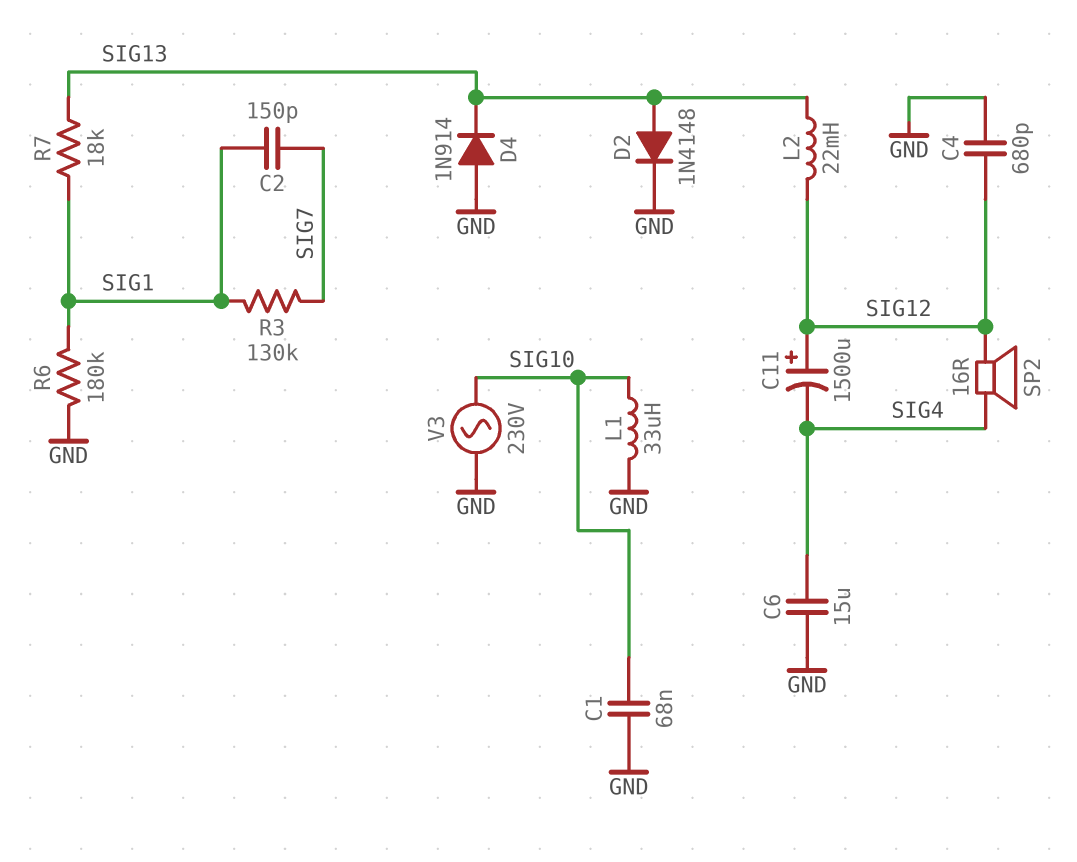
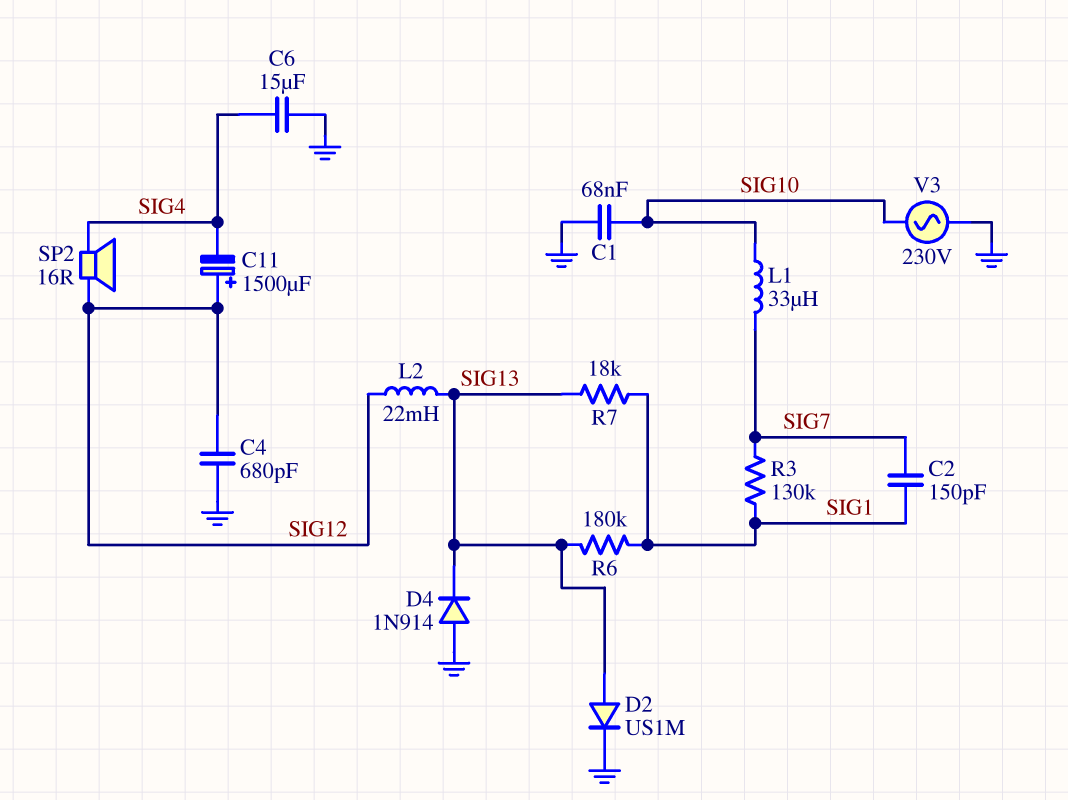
D2: diode 1N4148 (A SIG13, K GND) -> diode US1M (A SIG13, K GND)
L1: 33uH (GND, SIG10) -> 33uH (SIG7, SIG10)
R6: 180k (GND, SIG1) -> 180k (SIG1, SIG13)

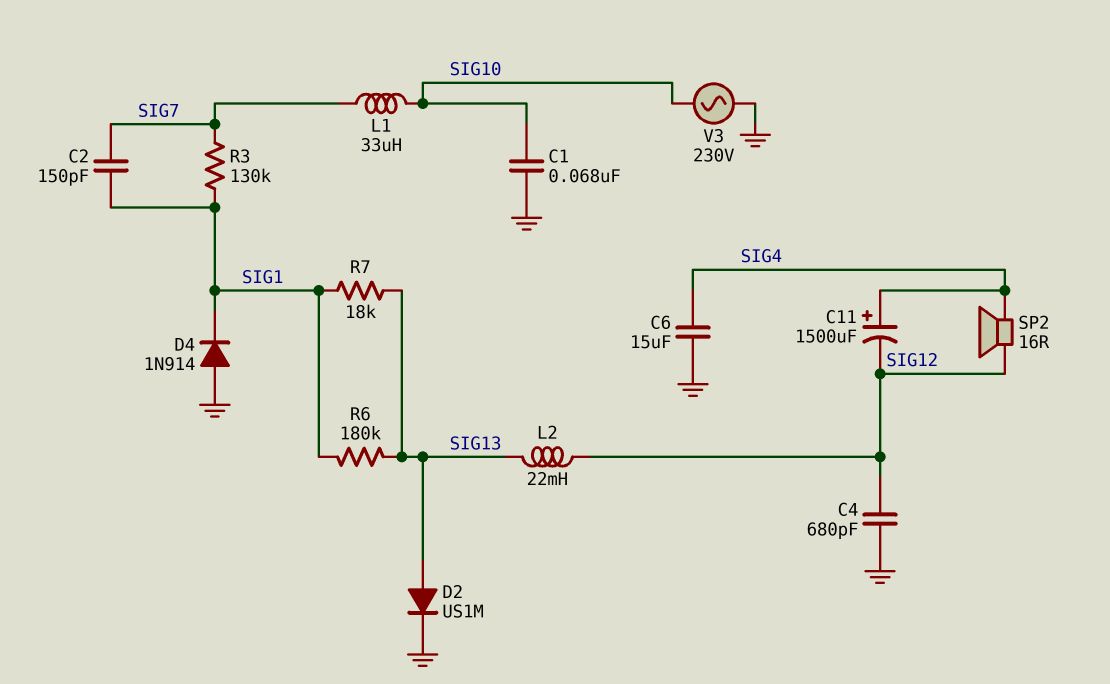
C11: 1500uF (plus SIG12, minus SIG4) -> 1500uF (plus SIG4, minus SIG12)
D4: diode 1N914 (A GND, K SIG13) -> diode 1N914 (A GND, K SIG1)

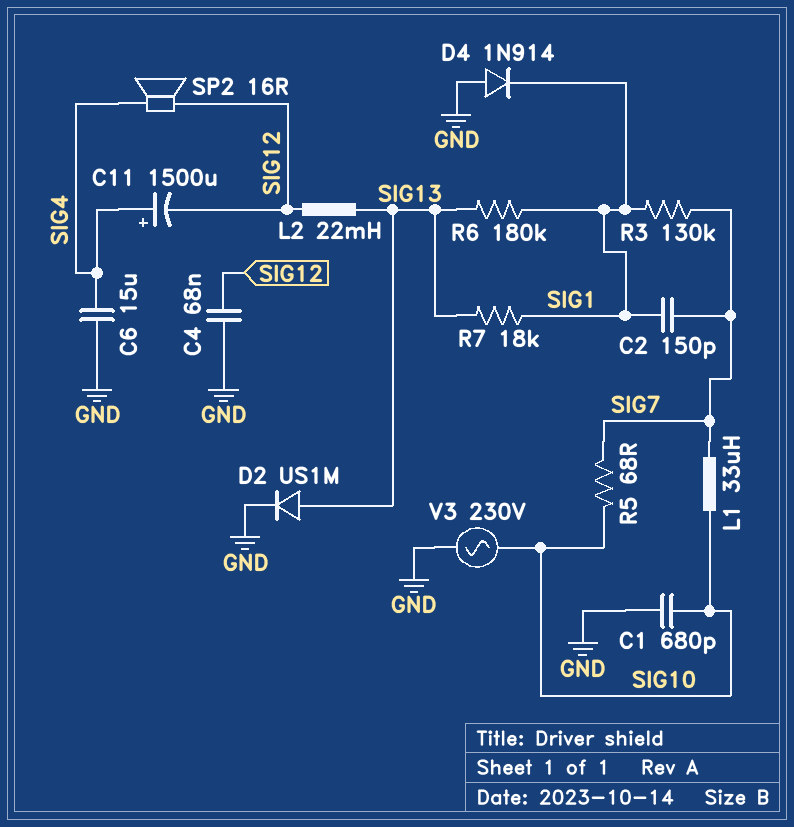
C1: 68nF (GND, SIG10) -> 680pF (GND, SIG10)
C4: 680pF (GND, SIG12) -> 68nF (GND, SIG12)
R5: none -> 68 (SIG7, SIG10)

